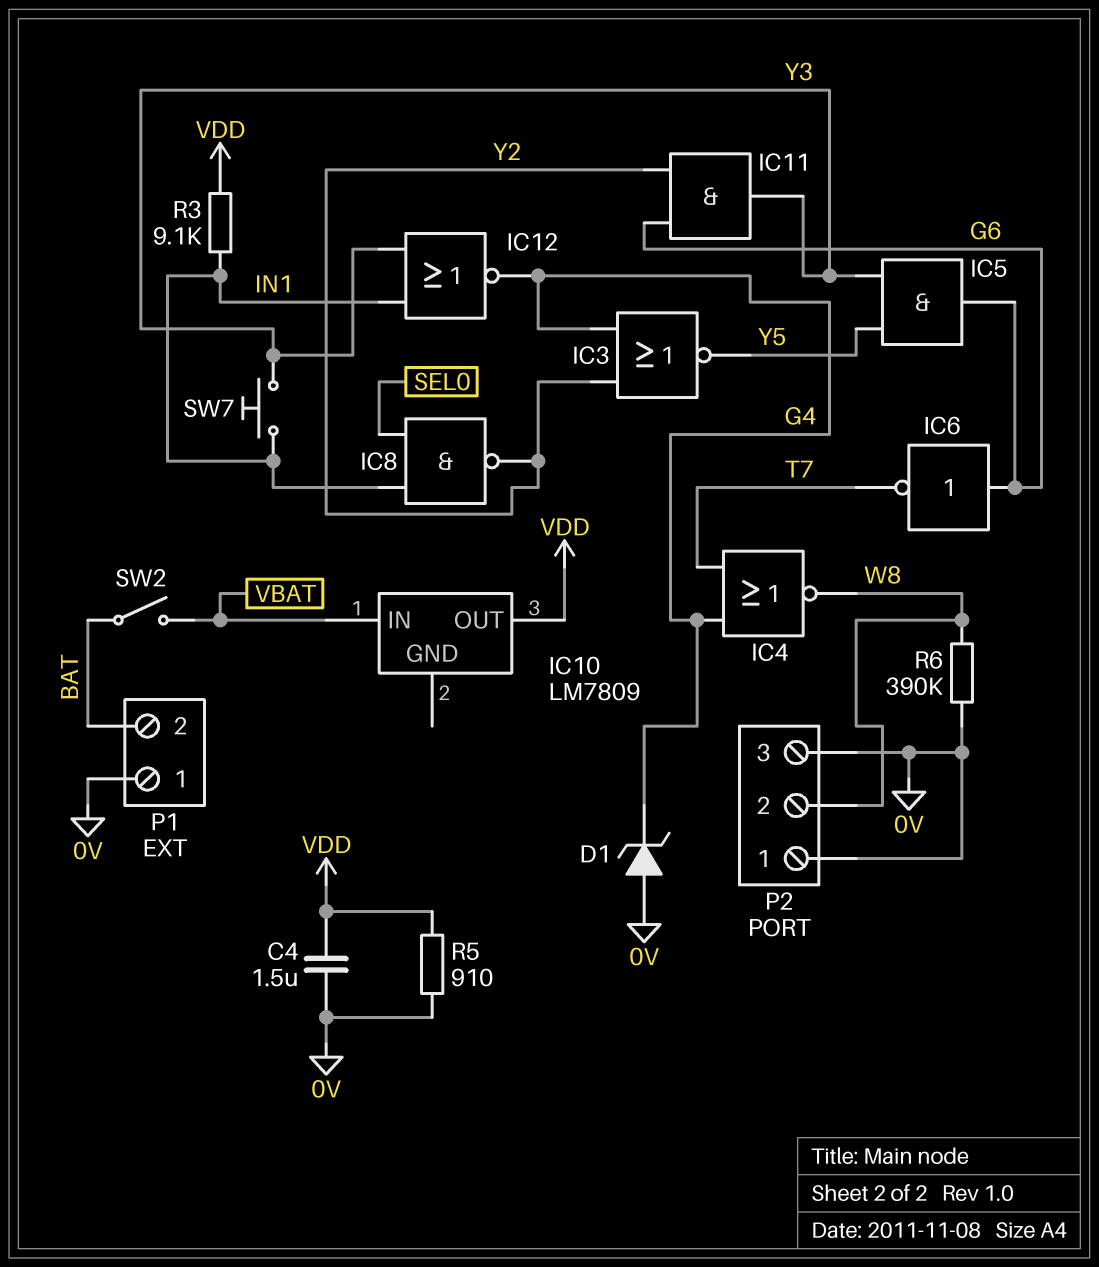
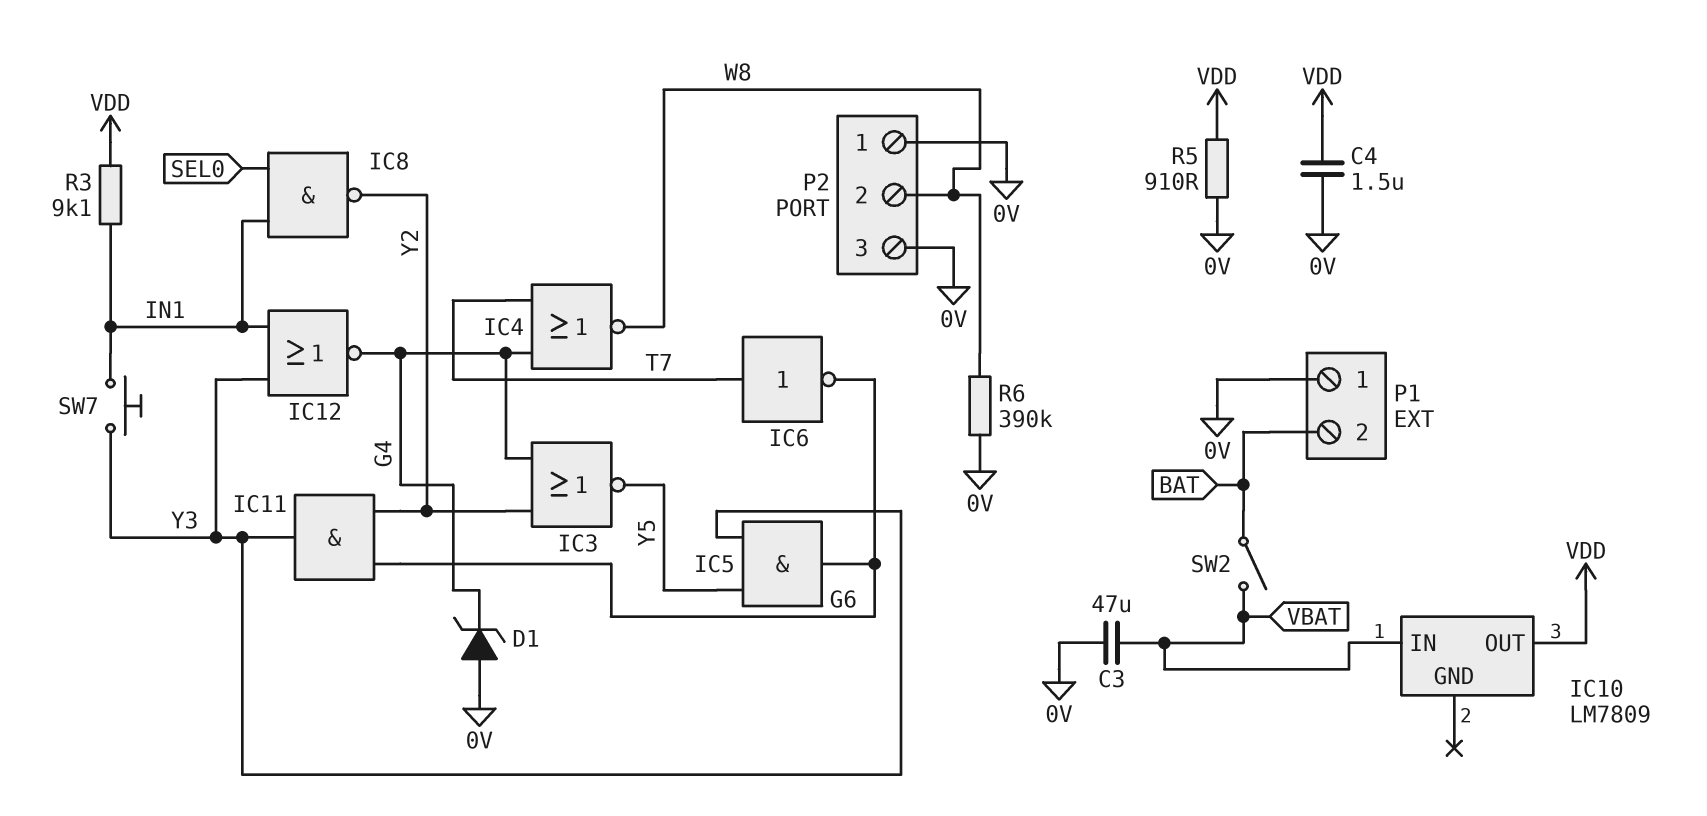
C3: none -> 47uF (0V, VBAT)
IC6: NOT (in G6, out T7) -> NOT (in T7, out G6)

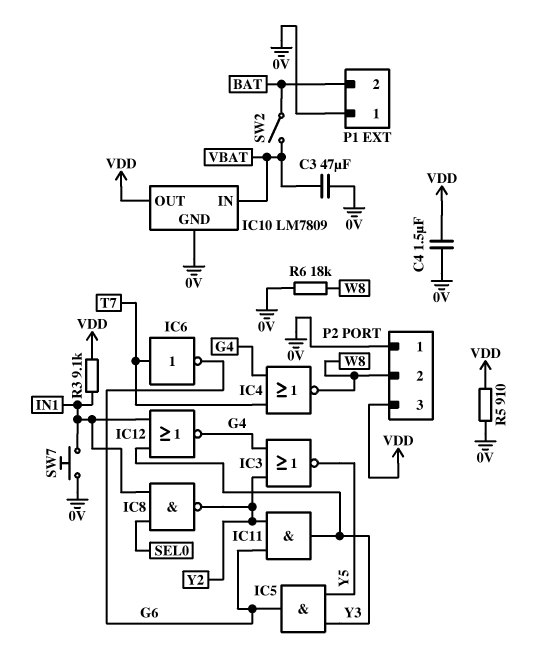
D1: zener (A 0V, K G4) -> none
IC10 pin GND: none -> 0V
P2 pin 3: 0V -> VDD
R6: 390k (0V, W8) -> 18k (0V, W8)
SW7: button (IN1, Y3) -> button (0V, IN1)

